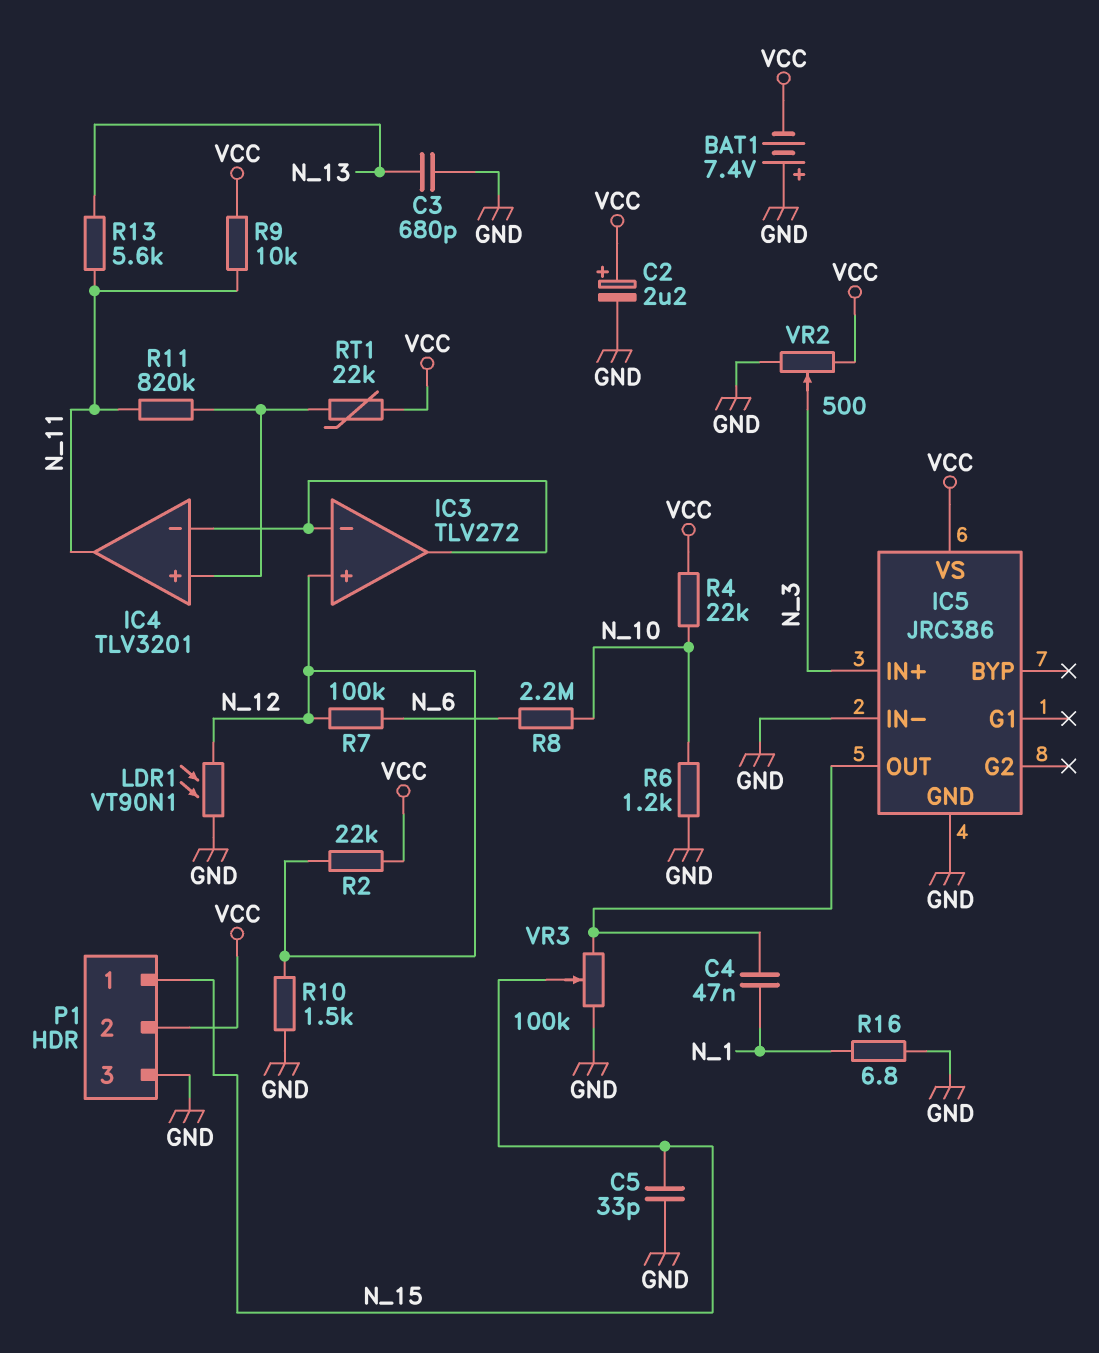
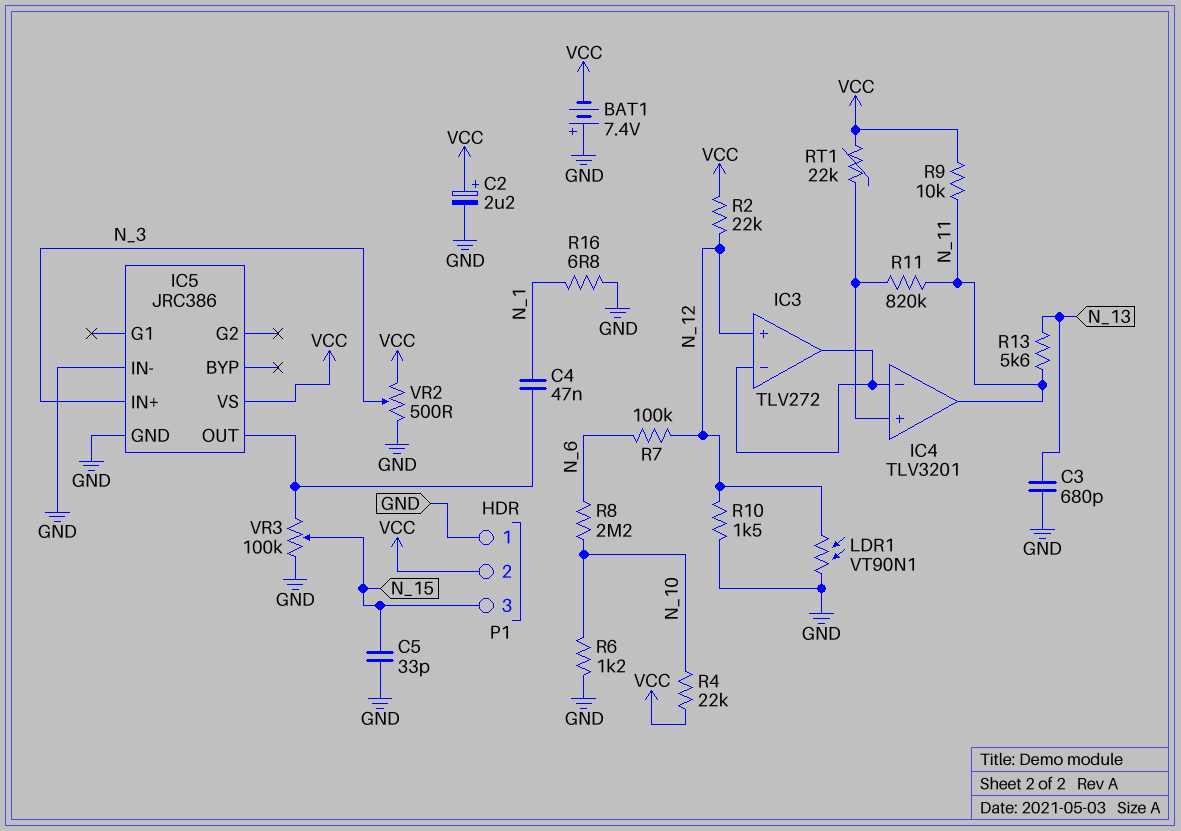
P1 pin 1: N_15 -> GND
P1 pin 3: GND -> N_15

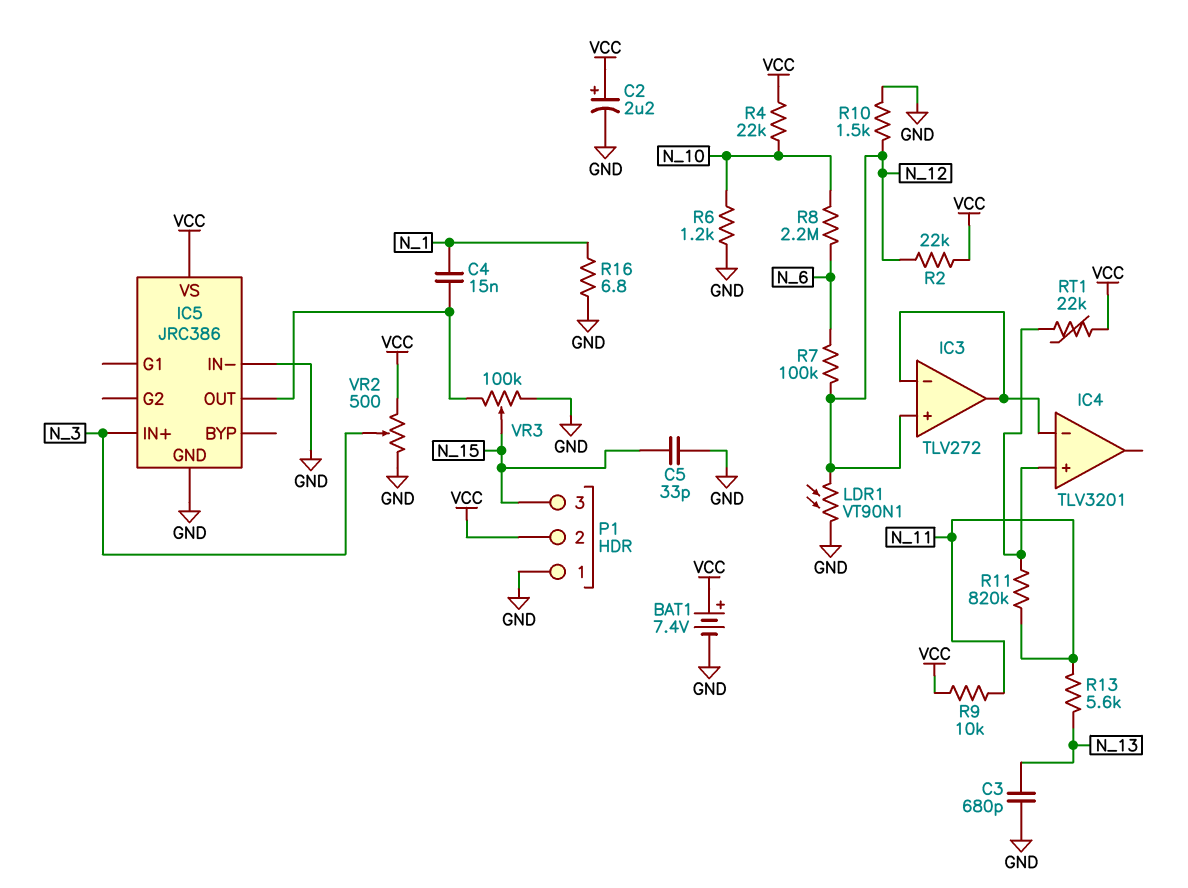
BAT1: 7.4V (plus GND, minus VCC) -> 7.4V (plus VCC, minus GND)
C4: 47nF (IC5/OUT, N_1) -> 15nF (IC5/OUT, N_1)
IC4 pin out: N_11 -> none

